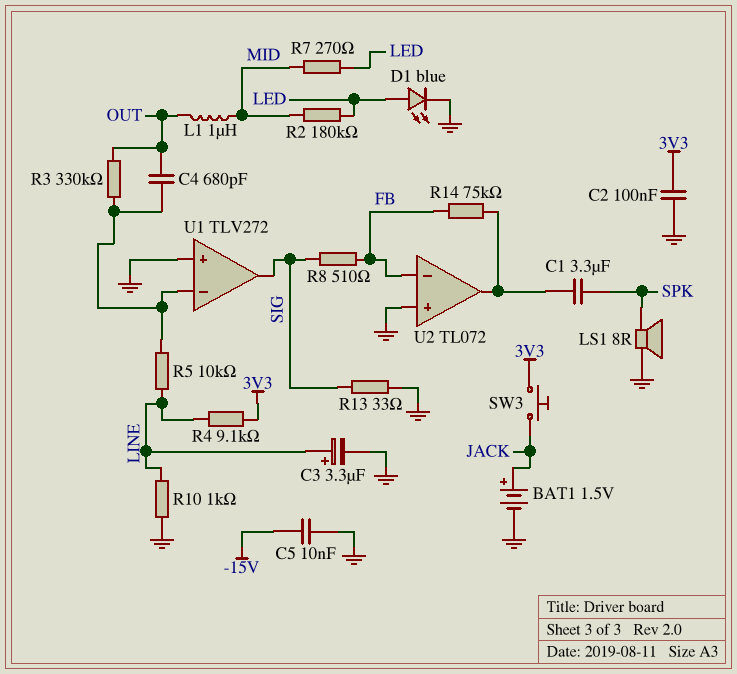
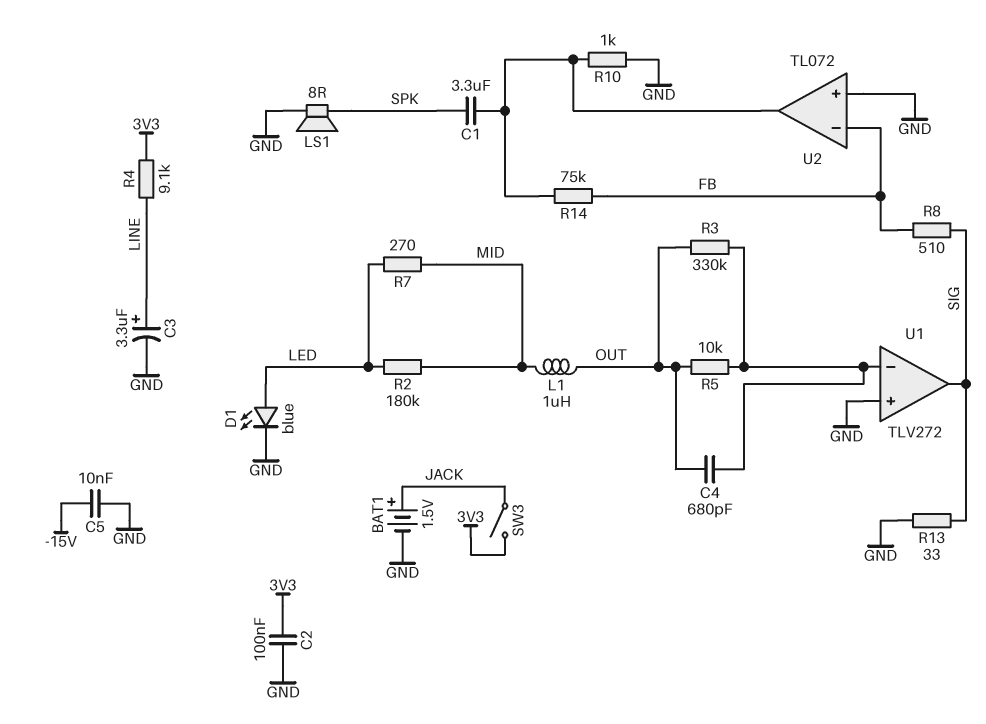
R5: 10k (LINE, U1/in-) -> 10k (OUT, U1/in-)
R10: 1k (GND, LINE) -> 1k (GND, U2/out)
SW3: button (3V3, JACK) -> switch (3V3, JACK)

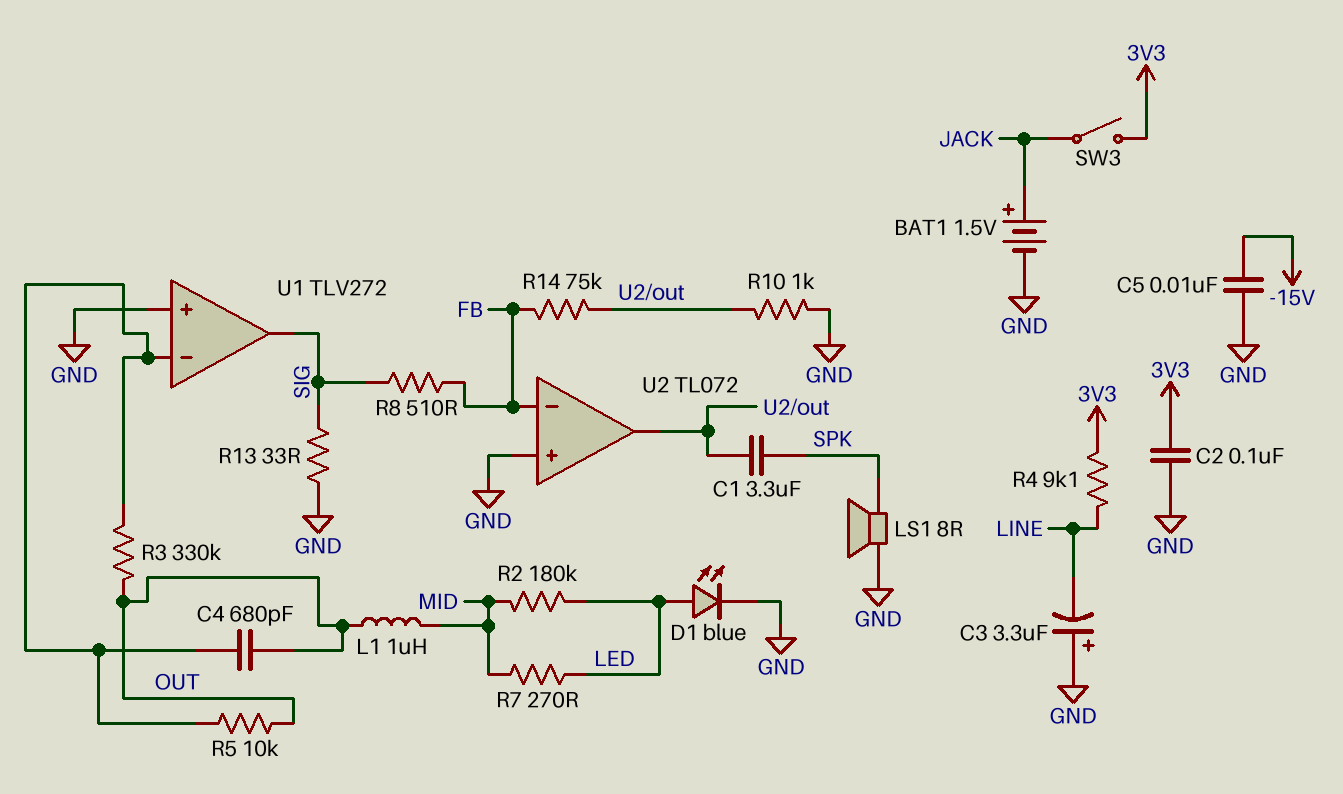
C3: 3.3uF (plus LINE, minus GND) -> 3.3uF (plus GND, minus LINE)

